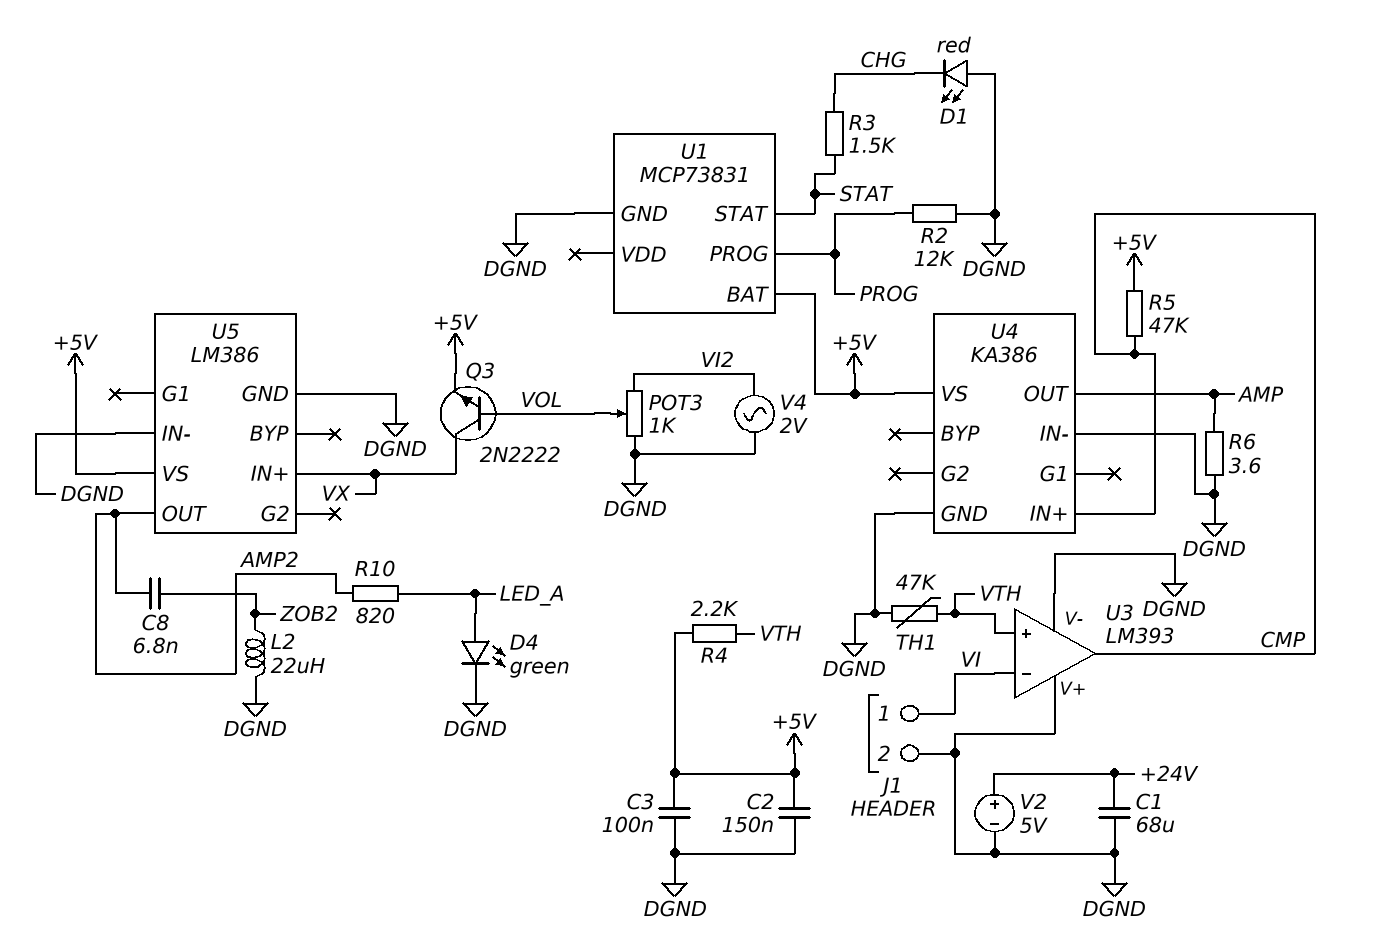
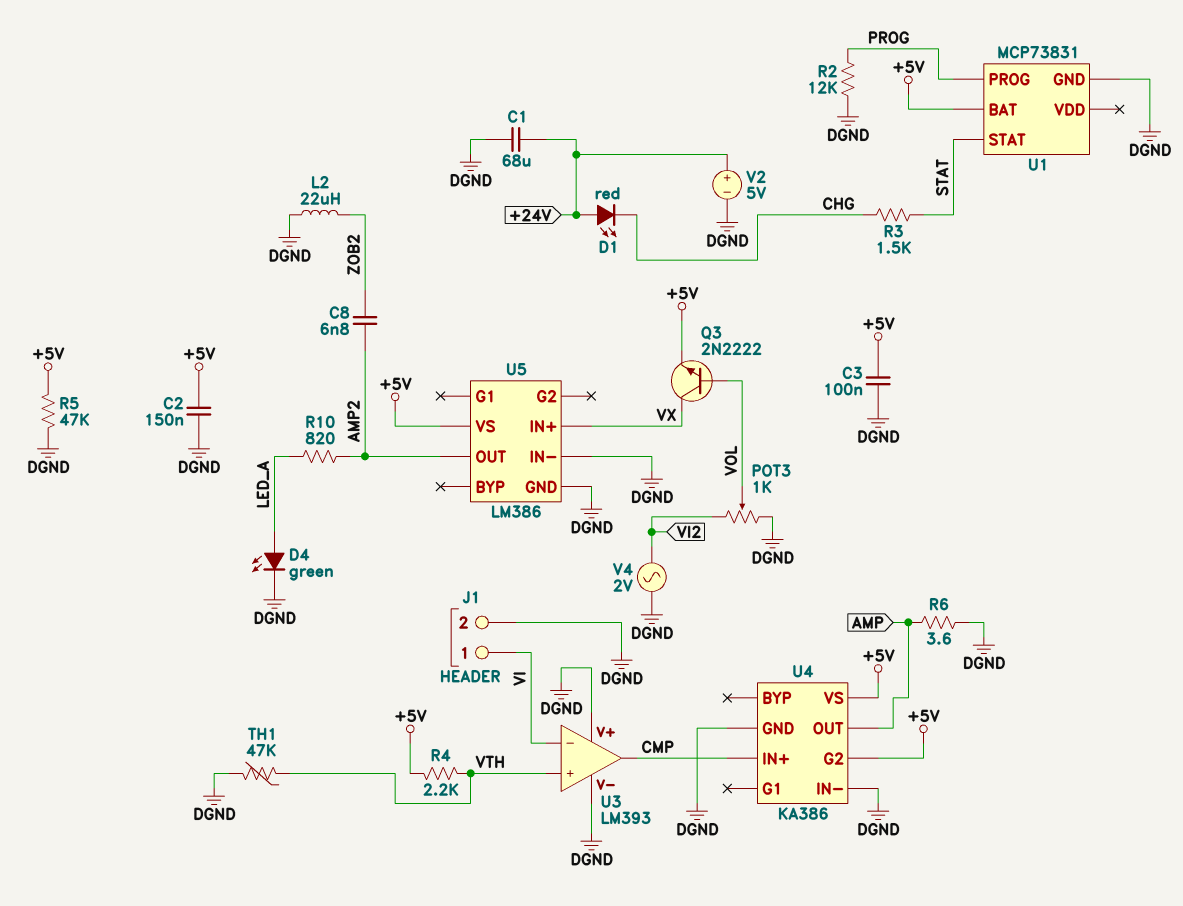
D1: LED red (A DGND, K CHG) -> LED red (A +24V, K CHG)
R5: 47k (+5V, CMP) -> 47k (+5V, DGND)
U4 pin G2: none -> +5V

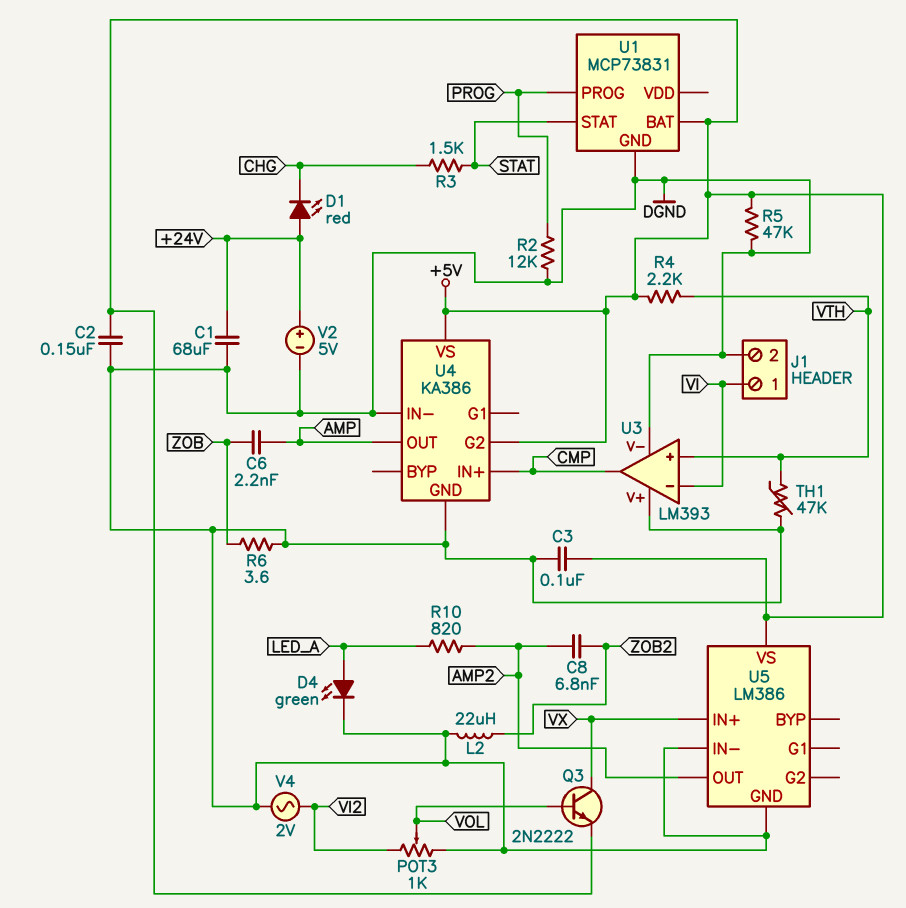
C6: none -> 2.2nF (AMP, ZOB)
R6: 3.6 (AMP, DGND) -> 3.6 (DGND, ZOB)

